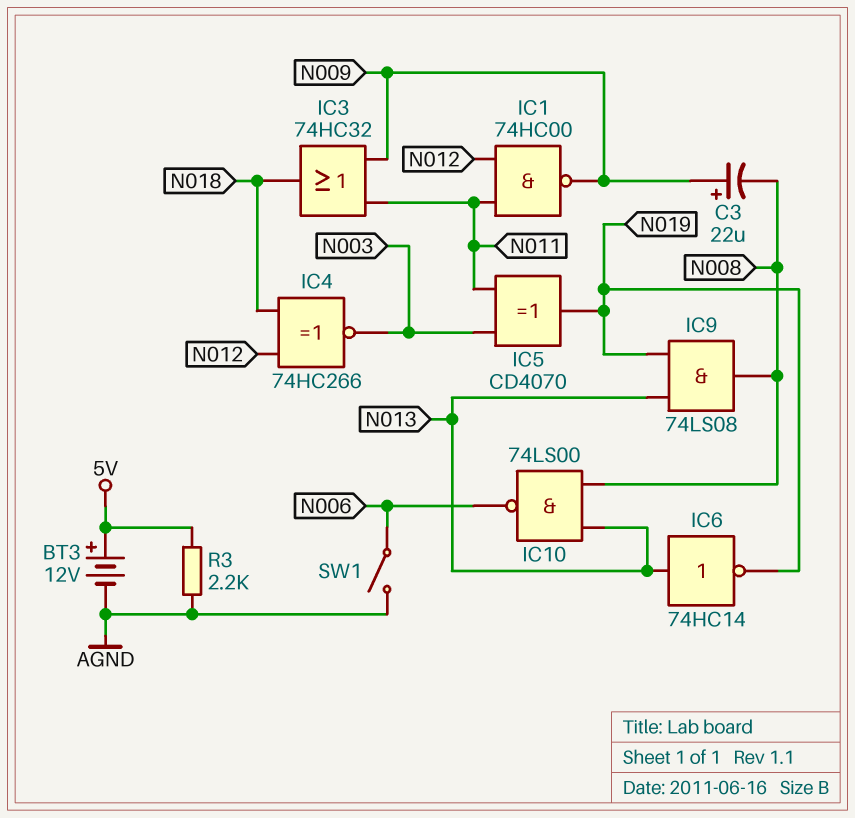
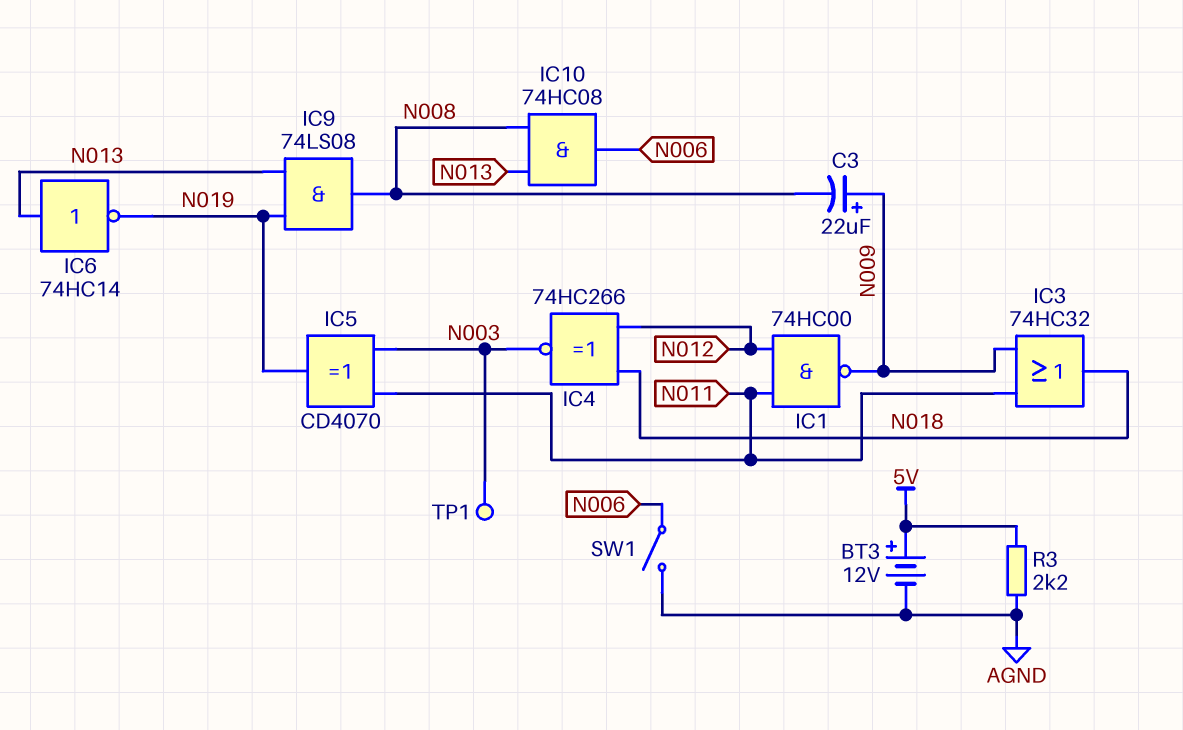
IC10: NAND 74LS00 (in N008, in N013, out N006) -> AND 74HC08 (in N008, in N013, out N006)
TP1: none -> test point (N003)

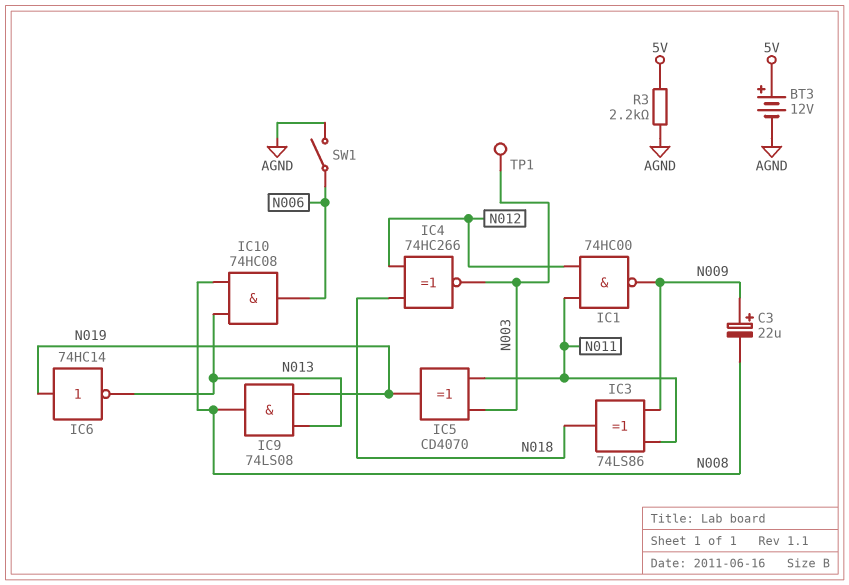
IC3: OR 74HC32 (in N009, in N011, out N018) -> XOR 74LS86 (in N009, in N011, out N018)
IC6: NOT 74HC14 (in N013, out N019) -> NOT 74HC14 (in N019, out N013)

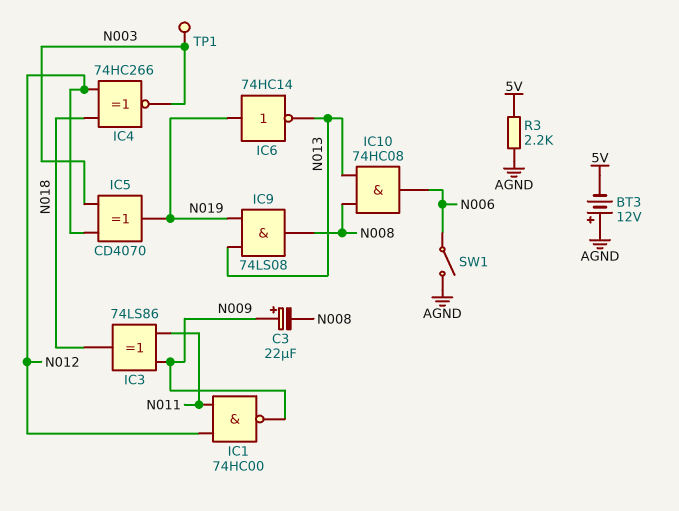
BT3: 12V (plus 5V, minus AGND) -> 12V (plus AGND, minus 5V)
IC5: XOR CD4070 (in N003, in N011, out N019) -> XOR CD4070 (in N003, in N012, out N019)

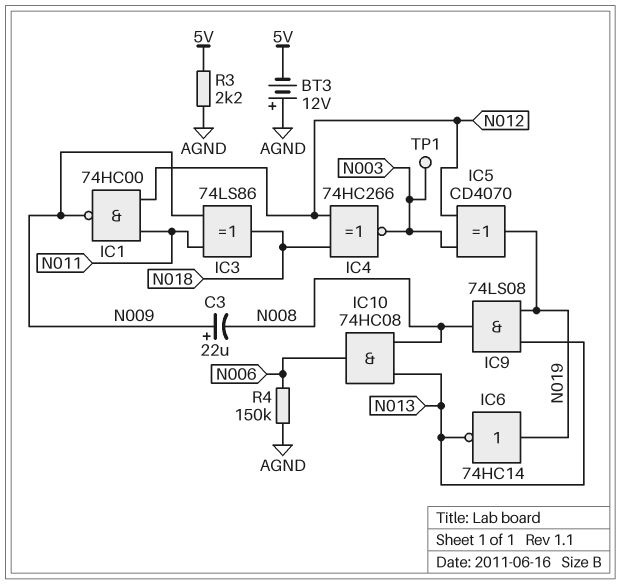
R4: none -> 150k (AGND, N006)
SW1: switch (AGND, N006) -> none

